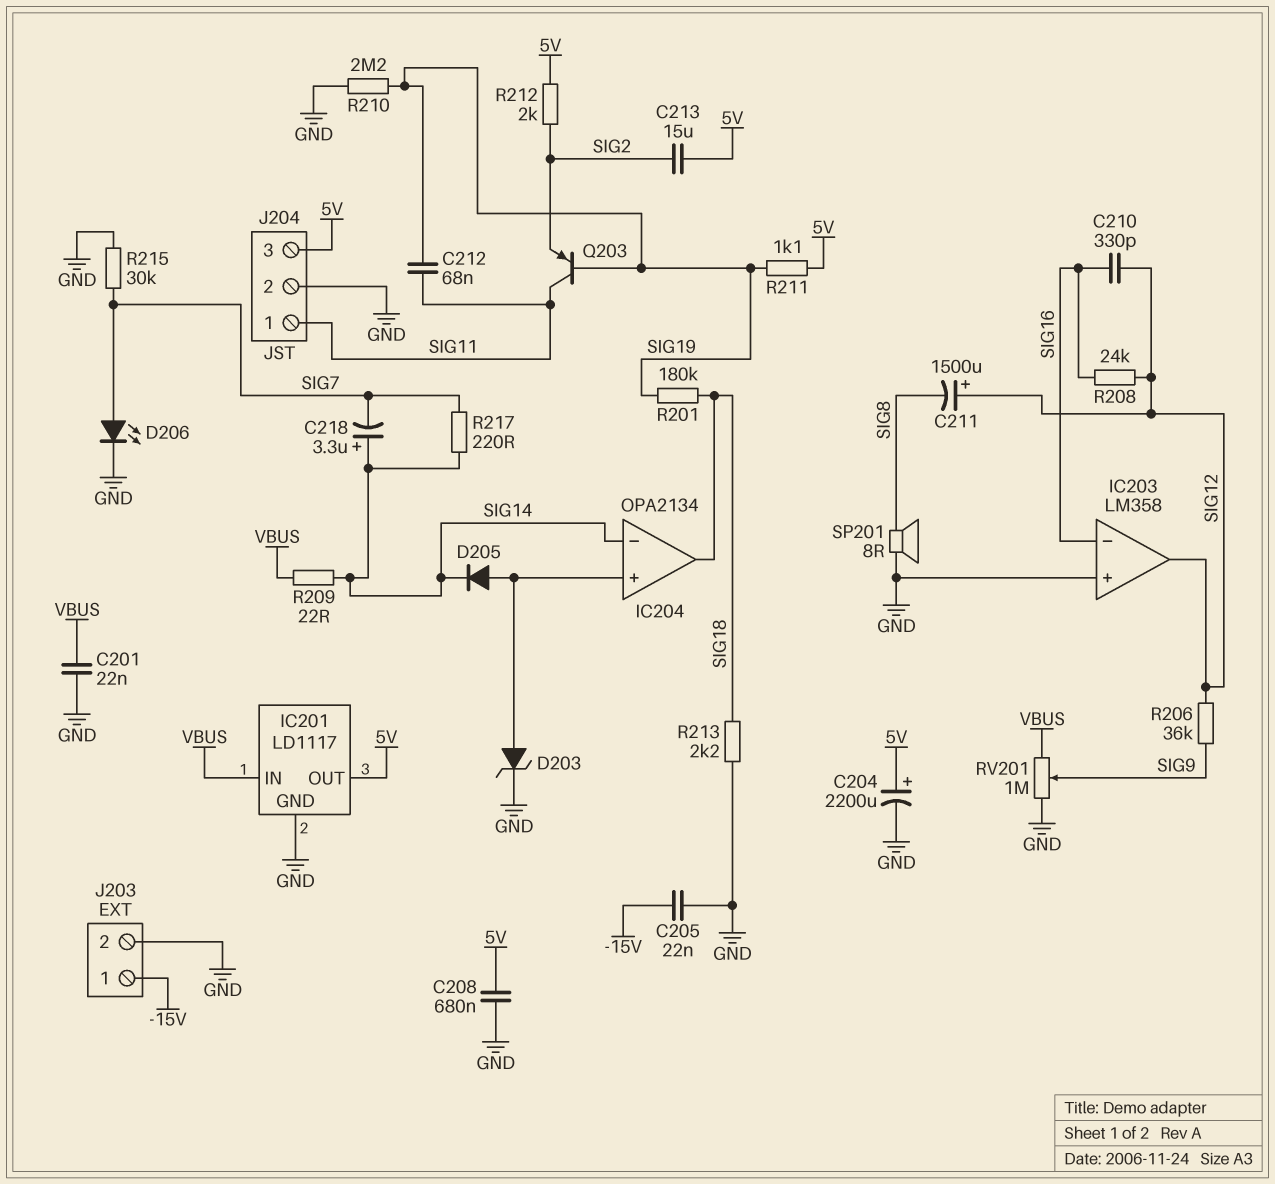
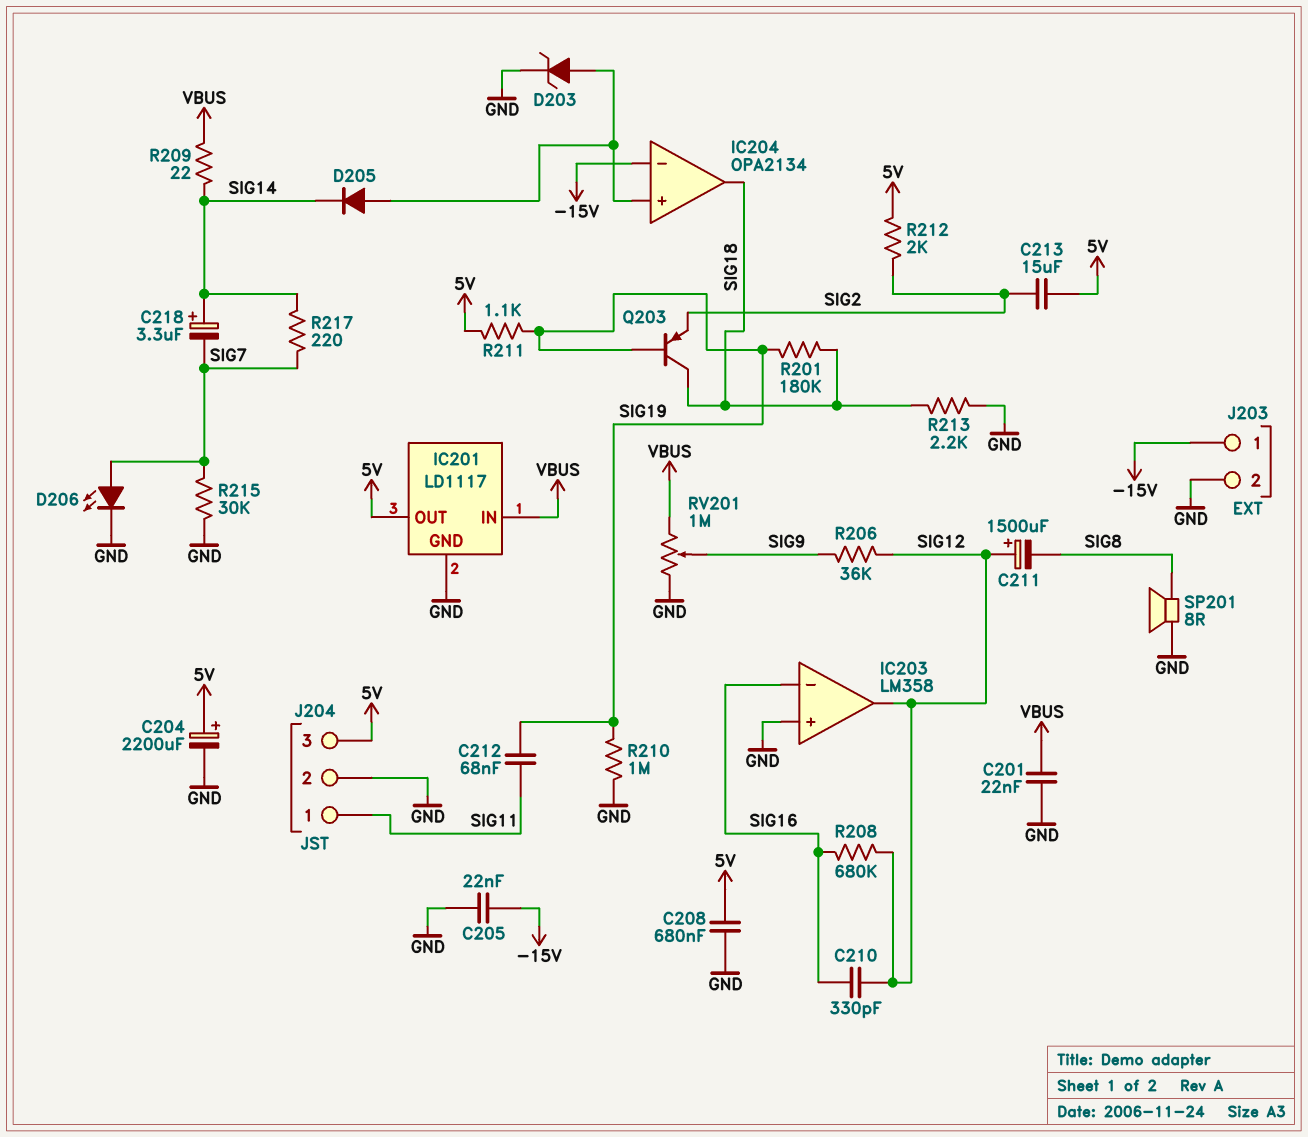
IC204 pin in-: SIG14 -> -15V
Q203: PNP (B SIG19, C SIG11, E SIG2) -> PNP (B SIG19, C SIG18, E SIG2)
R208: 24k (SIG12, SIG16) -> 680k (SIG12, SIG16)
R210: 2.2M (GND, SIG19) -> 1M (GND, SIG19)

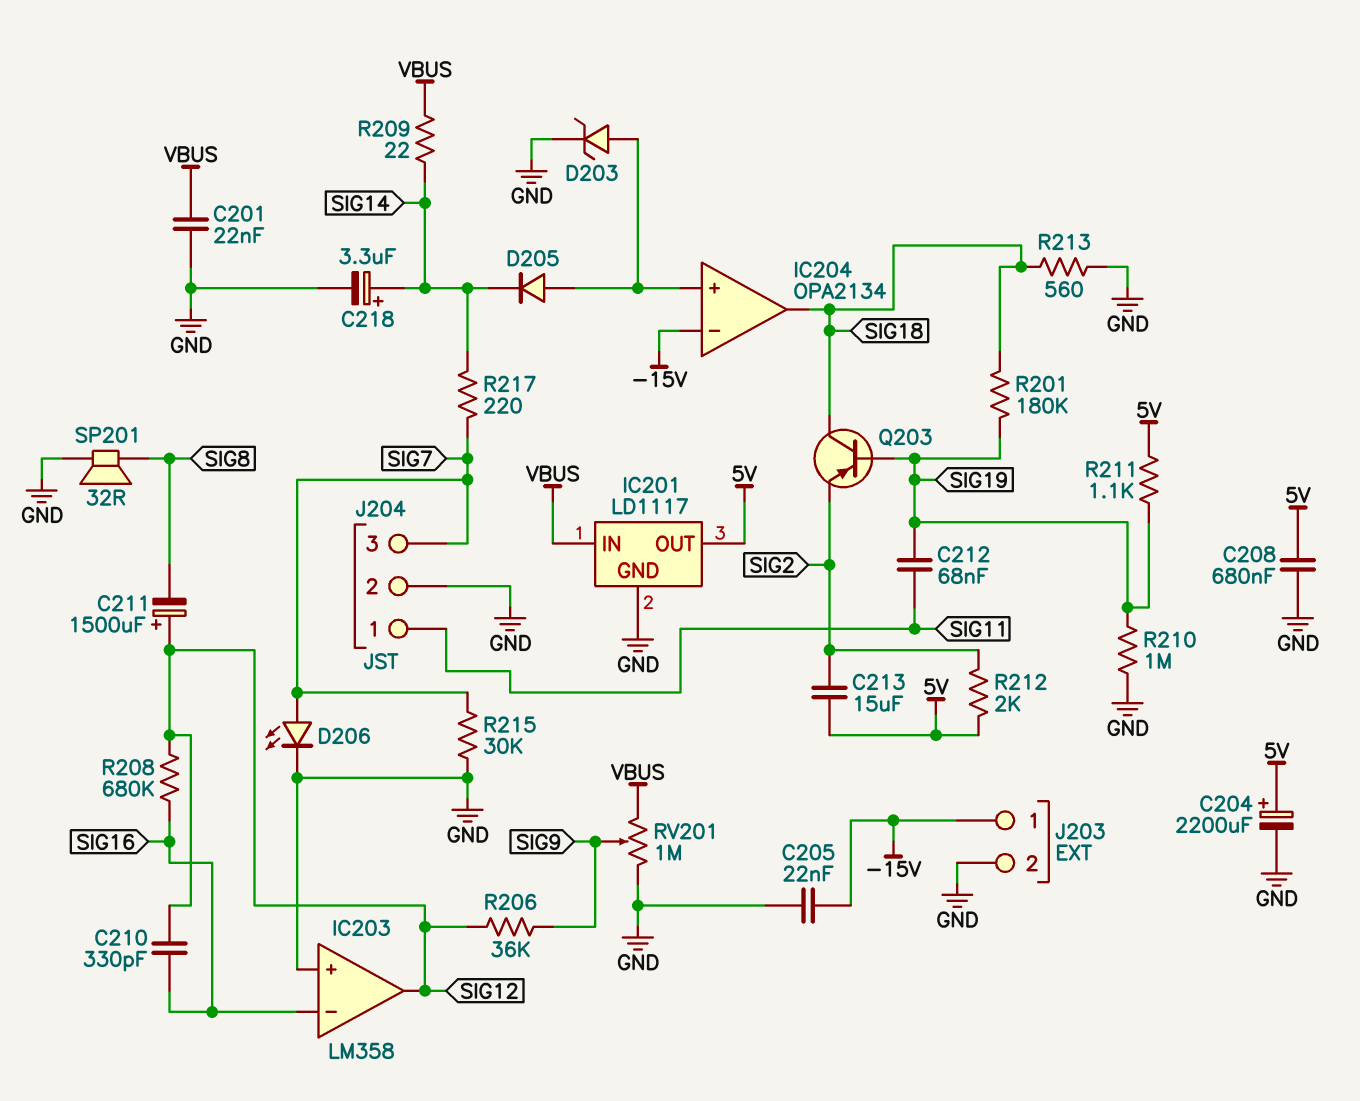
C218: 3.3uF (plus SIG14, minus SIG7) -> 3.3uF (plus SIG14, minus GND)
J204 pin 3: 5V -> SIG7
R213: 2.2k (GND, SIG18) -> 560 (GND, SIG18)
SP201: speaker 8R (GND, SIG8) -> speaker 32R (GND, SIG8)

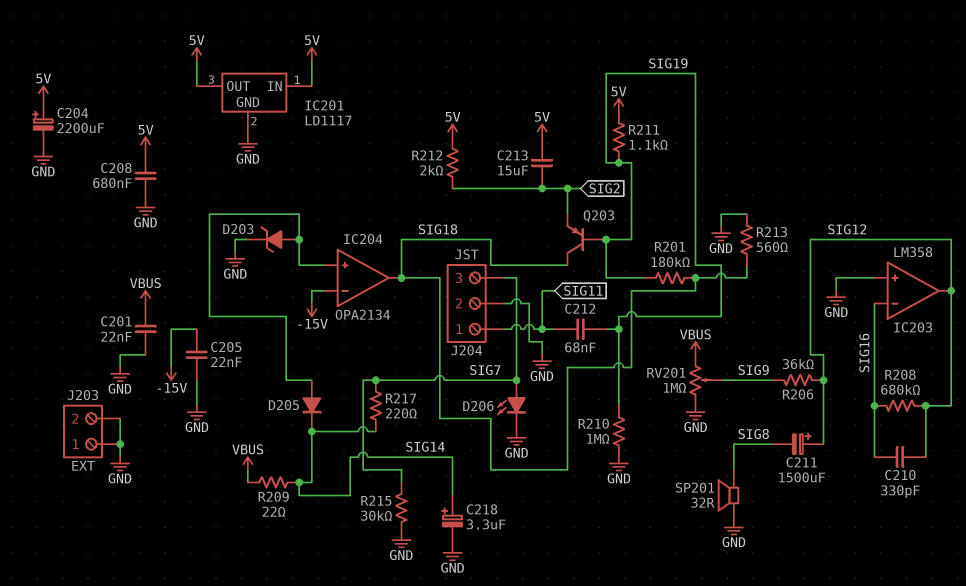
IC201 pin IN: VBUS -> 5V
J203 pin 1: -15V -> GND

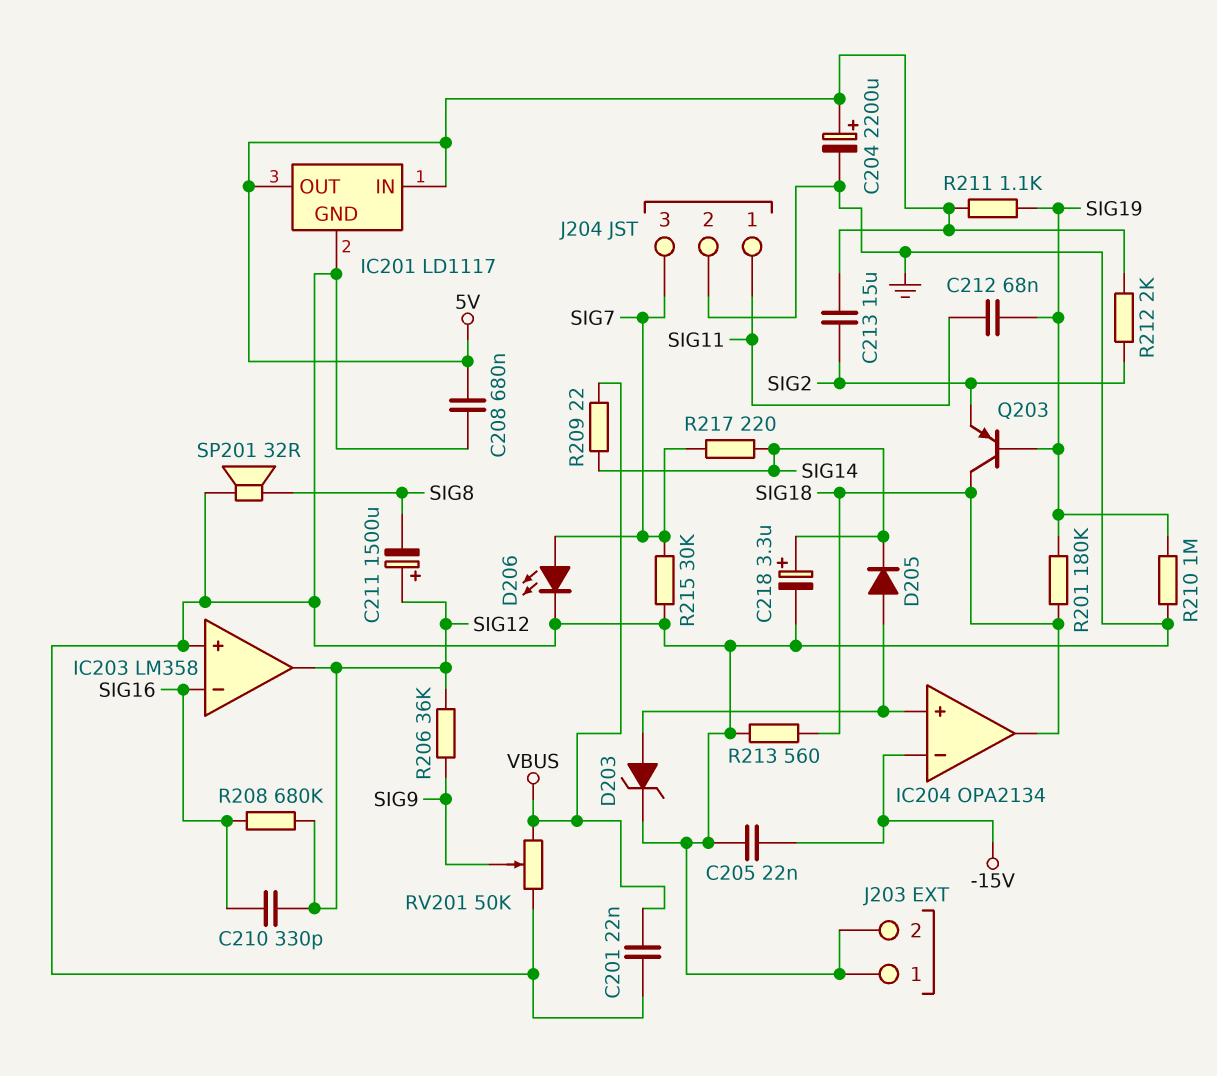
RV201: 1M (GND, VBUS, wiper SIG9) -> 50k (GND, VBUS, wiper SIG9)

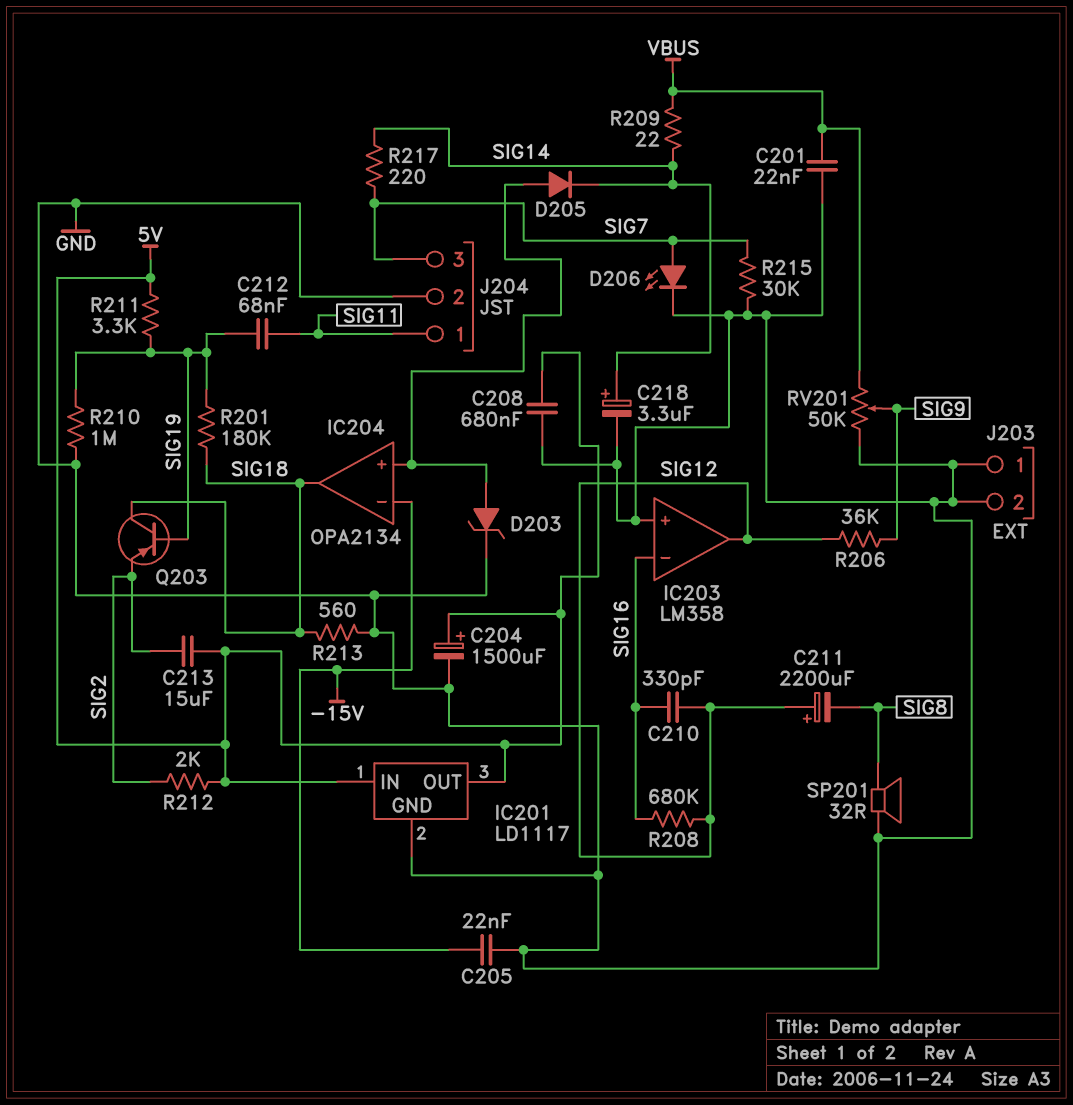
C204: 2200uF (plus 5V, minus GND) -> 1500uF (plus 5V, minus GND)
C211: 1500uF (plus SIG12, minus SIG8) -> 2200uF (plus SIG12, minus SIG8)
R211: 1.1k (5V, SIG19) -> 3.3k (5V, SIG19)

